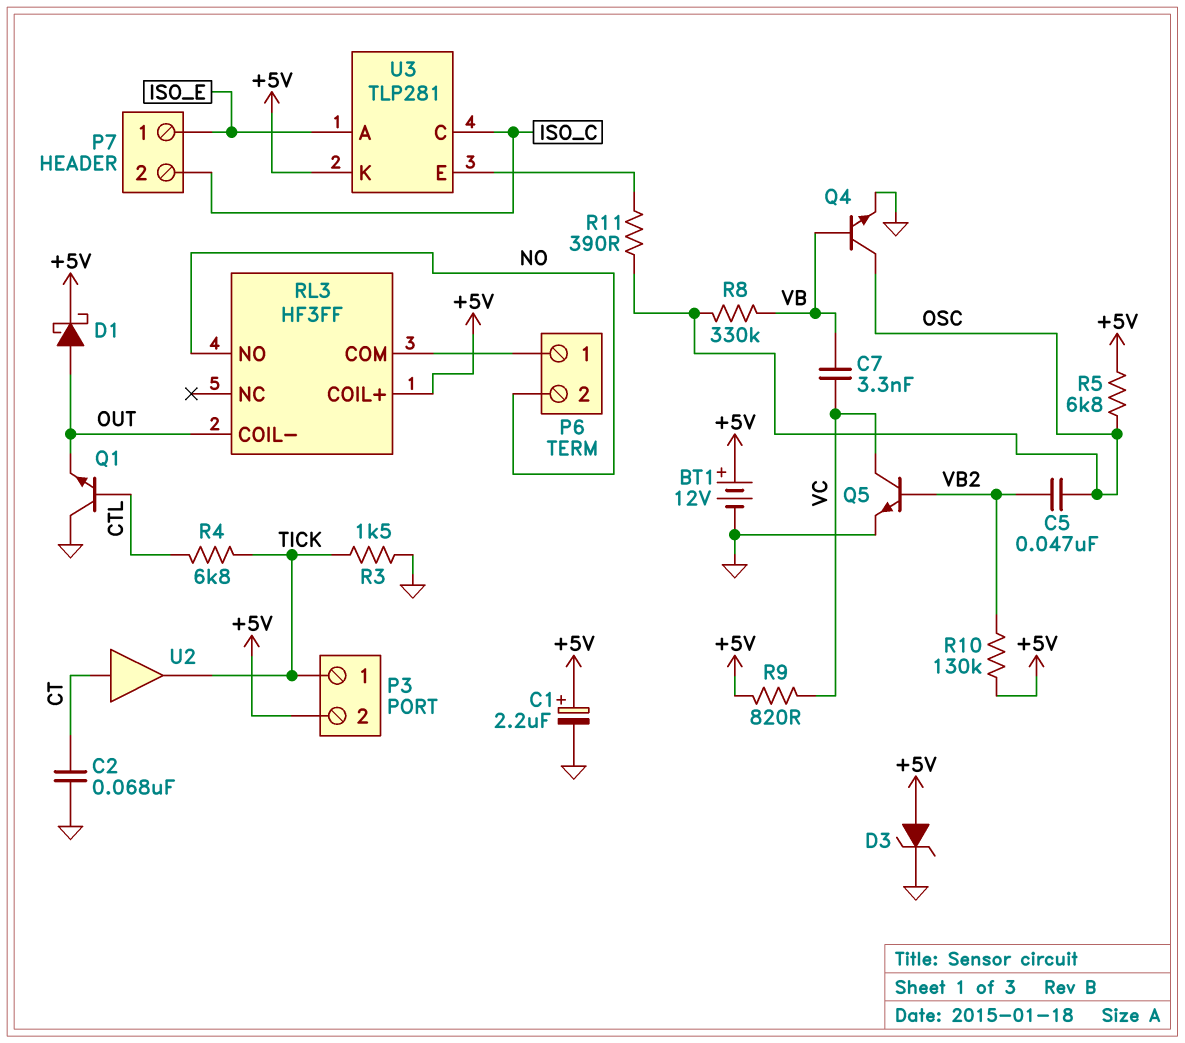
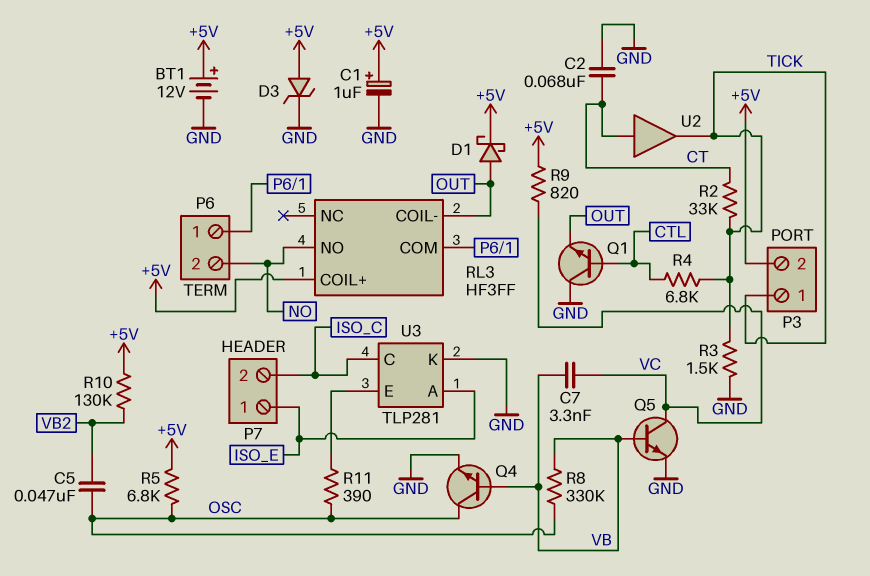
C1: 2.2uF (plus +5V, minus GND) -> 1uF (plus +5V, minus GND)
Q5: NPN (B VB2, C VC, E GND) -> NPN (B VB, C VC, E GND)
R2: none -> 33k (CT, TICK)
U3 pin K: +5V -> GND

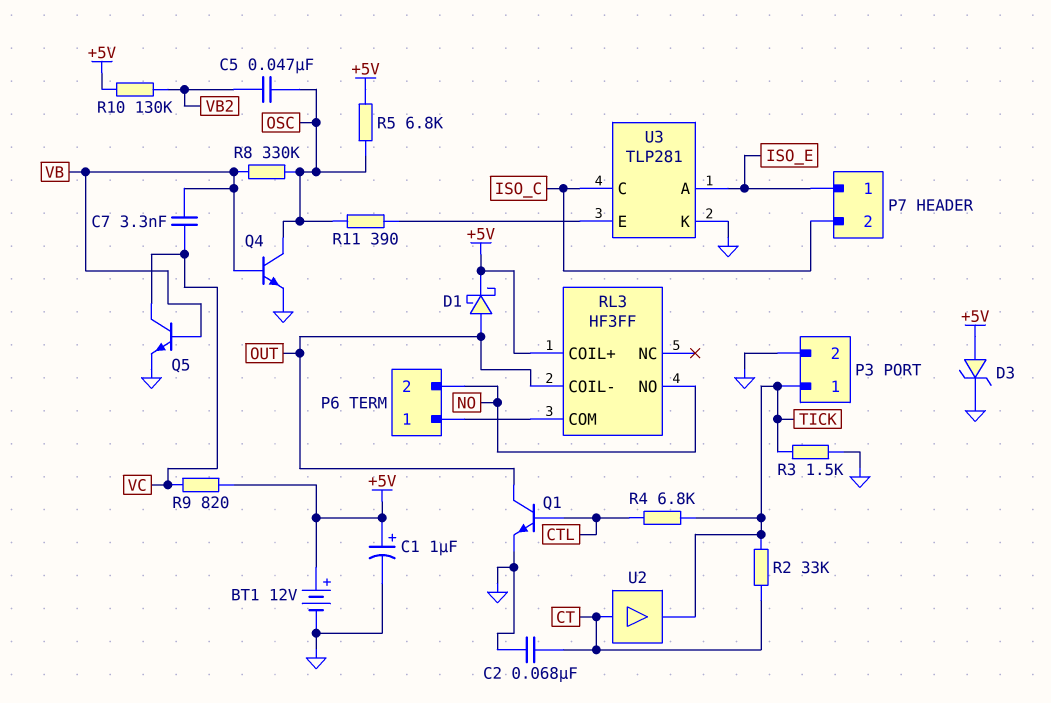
P3 pin 2: +5V -> GND
Q1: NPN (B CTL, C GND, E OUT) -> NPN (B CTL, C OUT, E GND)

